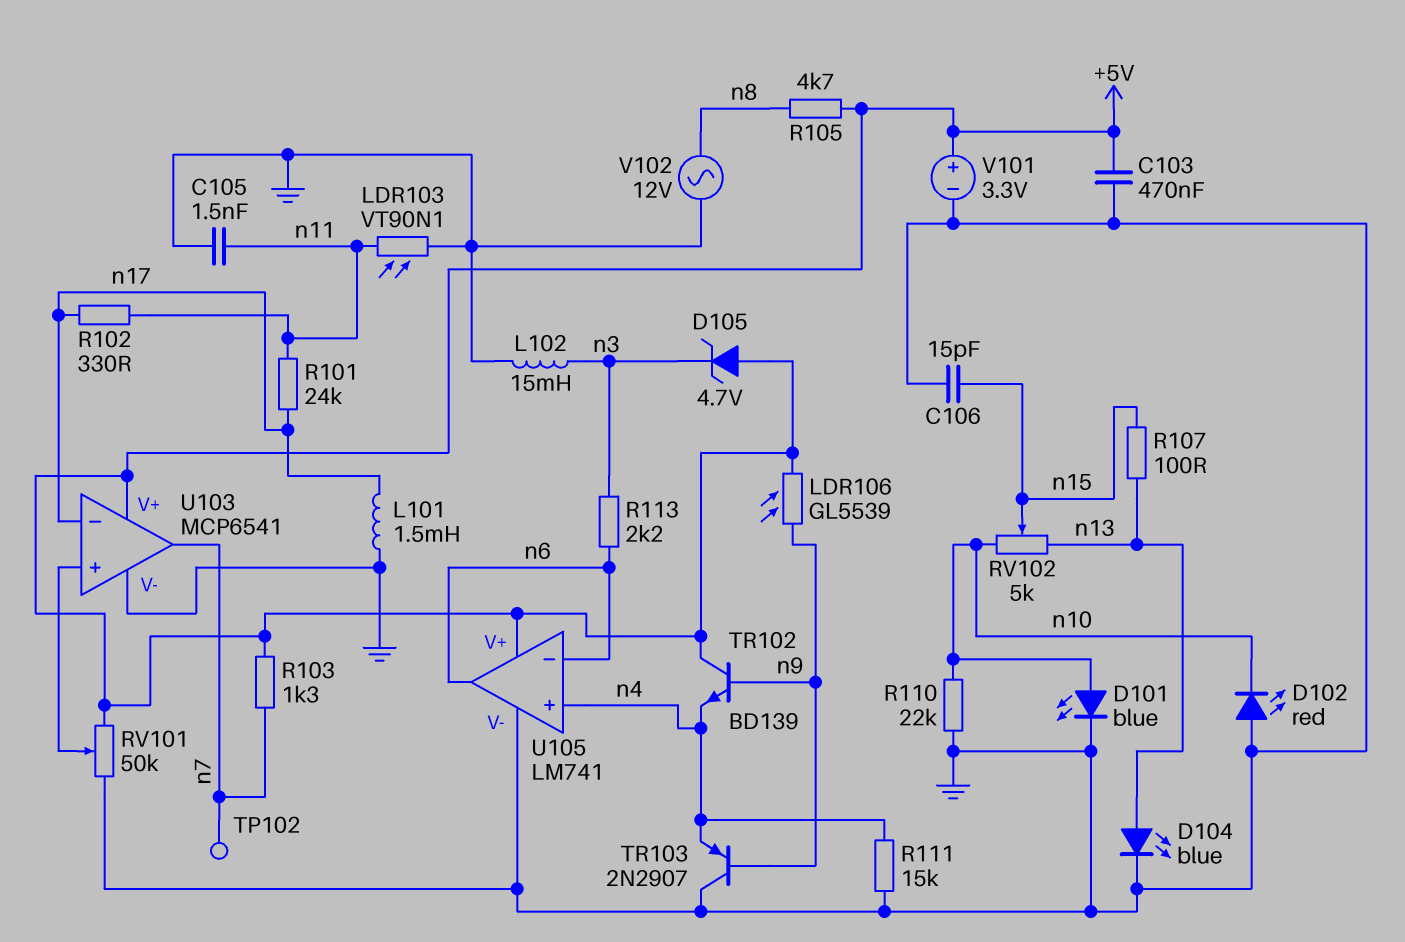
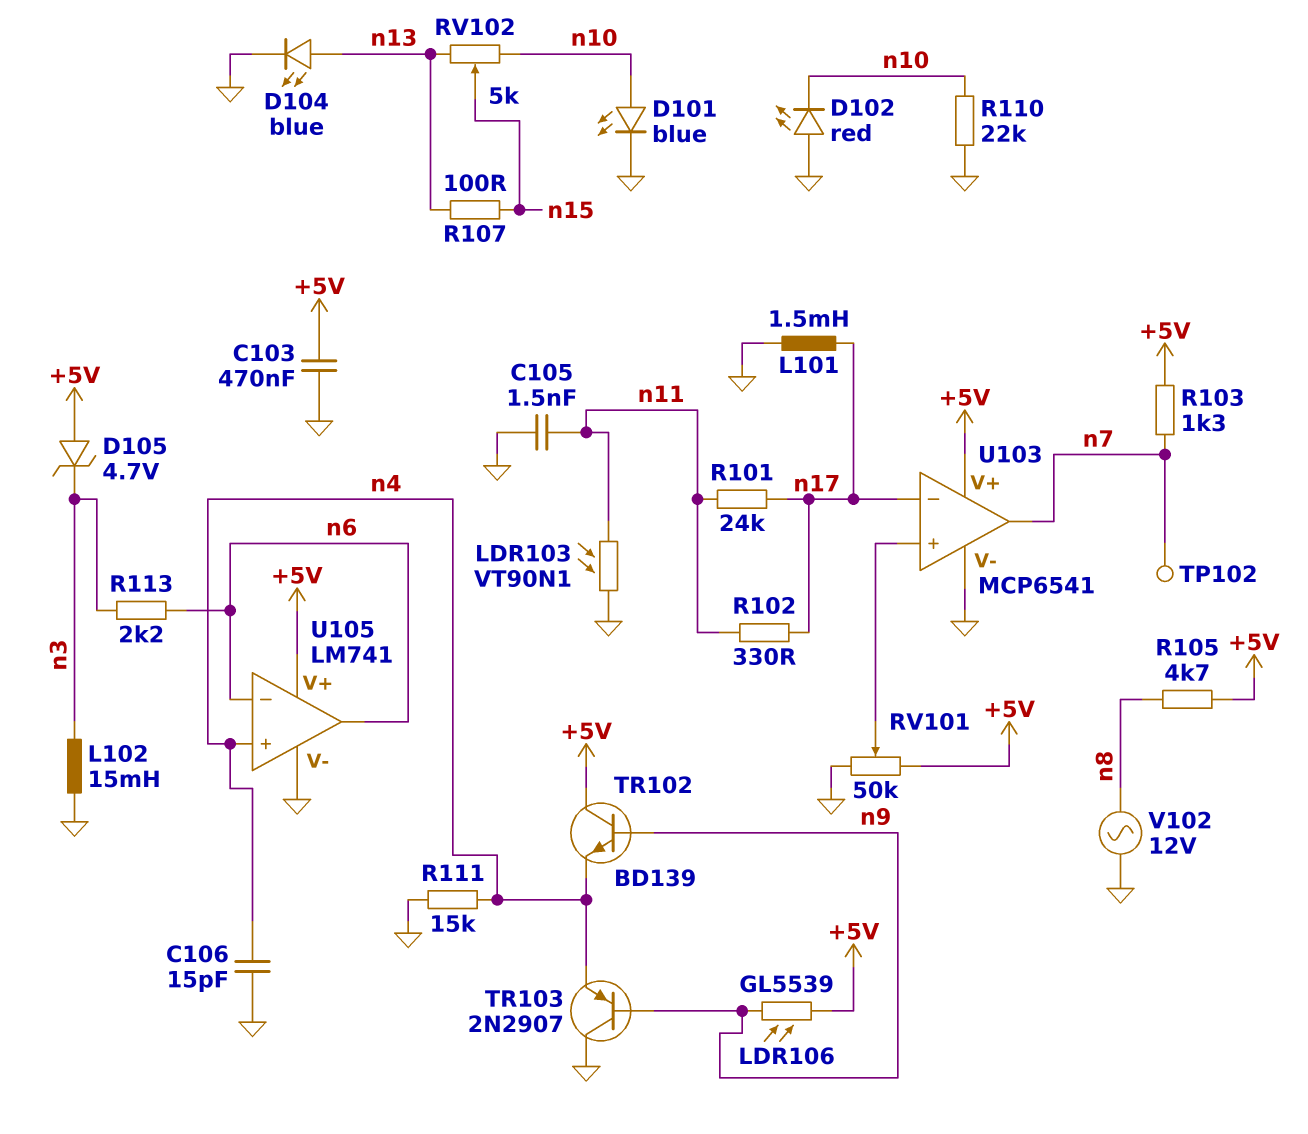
C106: 15pF (GND, n15) -> 15pF (GND, n4)
V101: 3.3V (plus +5V, minus GND) -> none

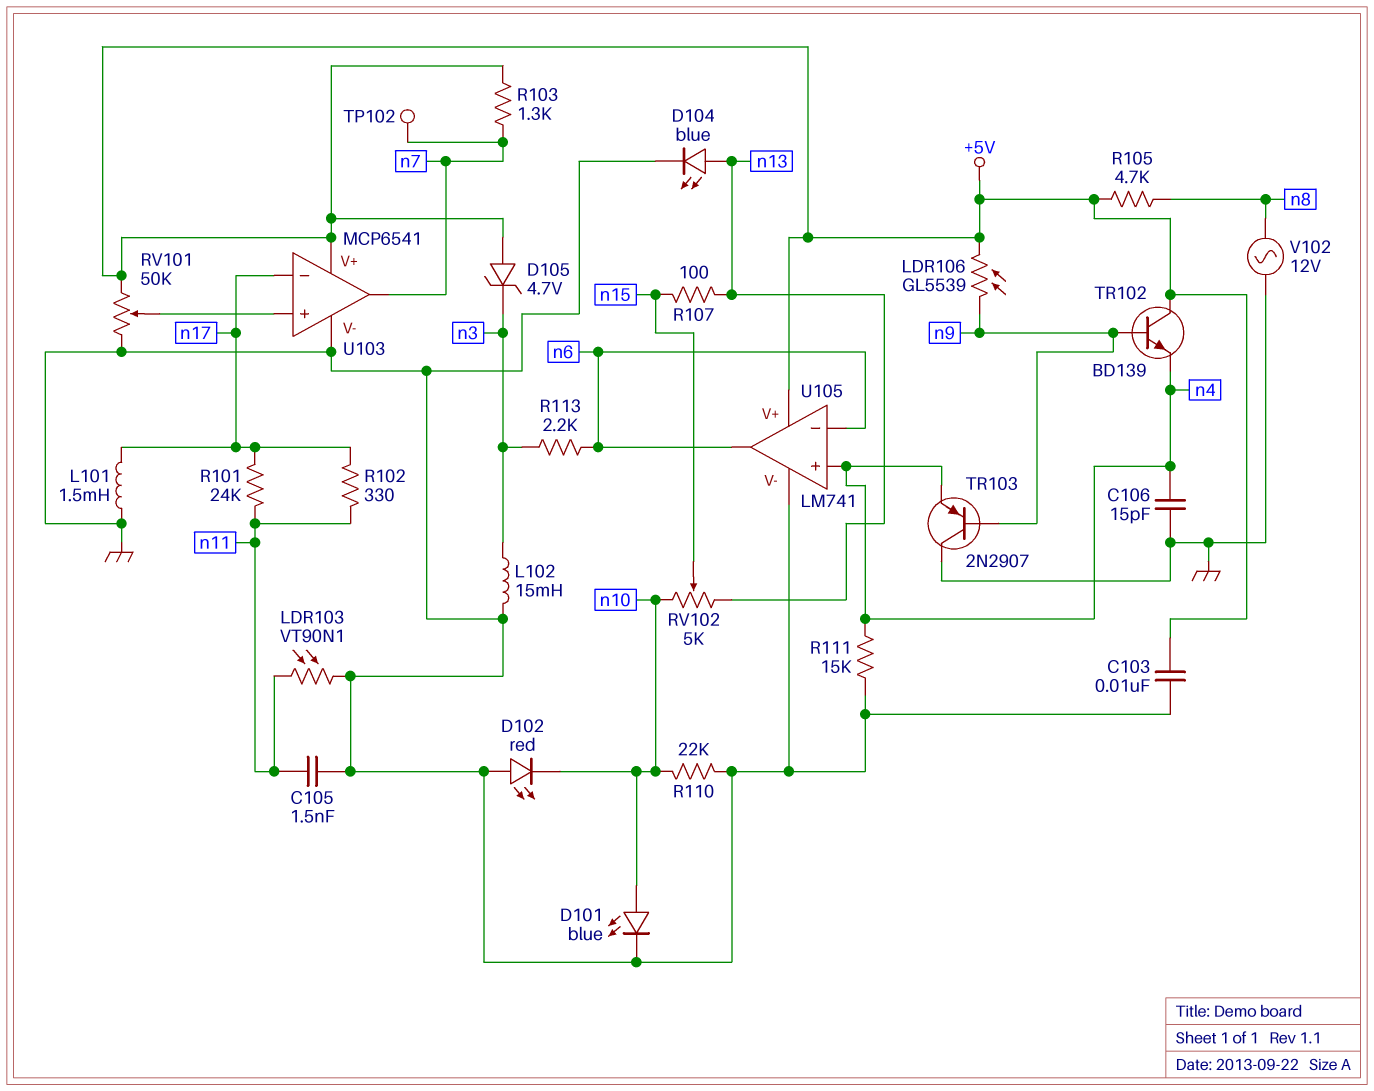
C103: 470nF (+5V, GND) -> 10nF (+5V, GND)

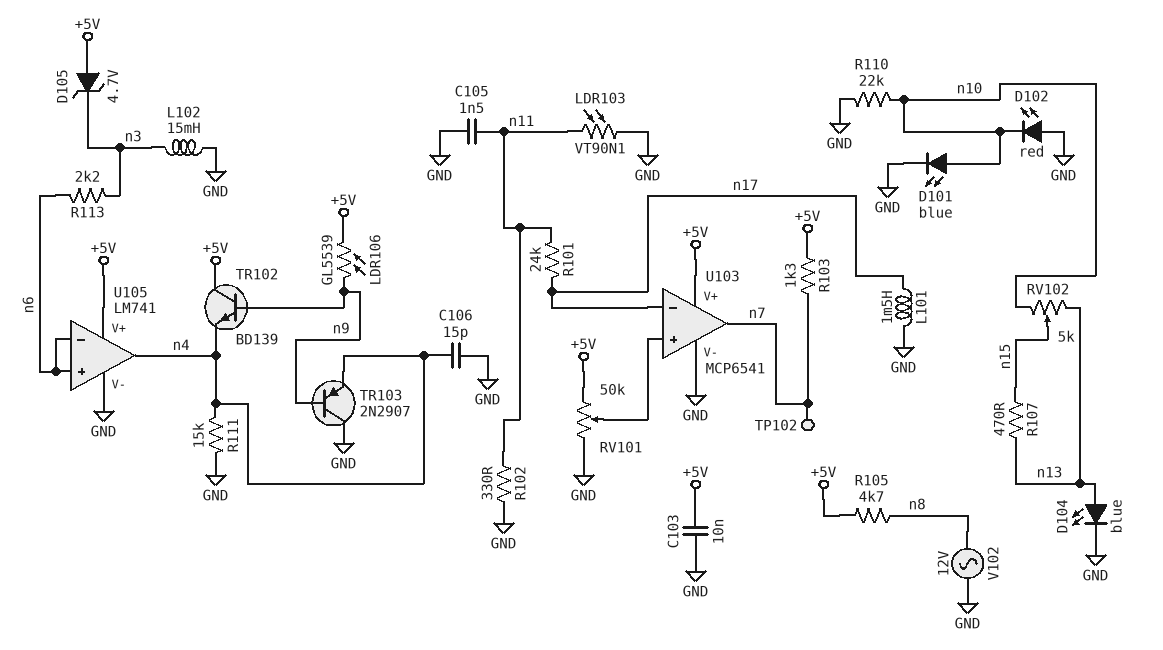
R102: 330 (n11, n17) -> 330 (GND, n11)
R107: 100 (n13, n15) -> 470 (n13, n15)
U105 pin in+: n4 -> n6
U105 pin out: n6 -> n4

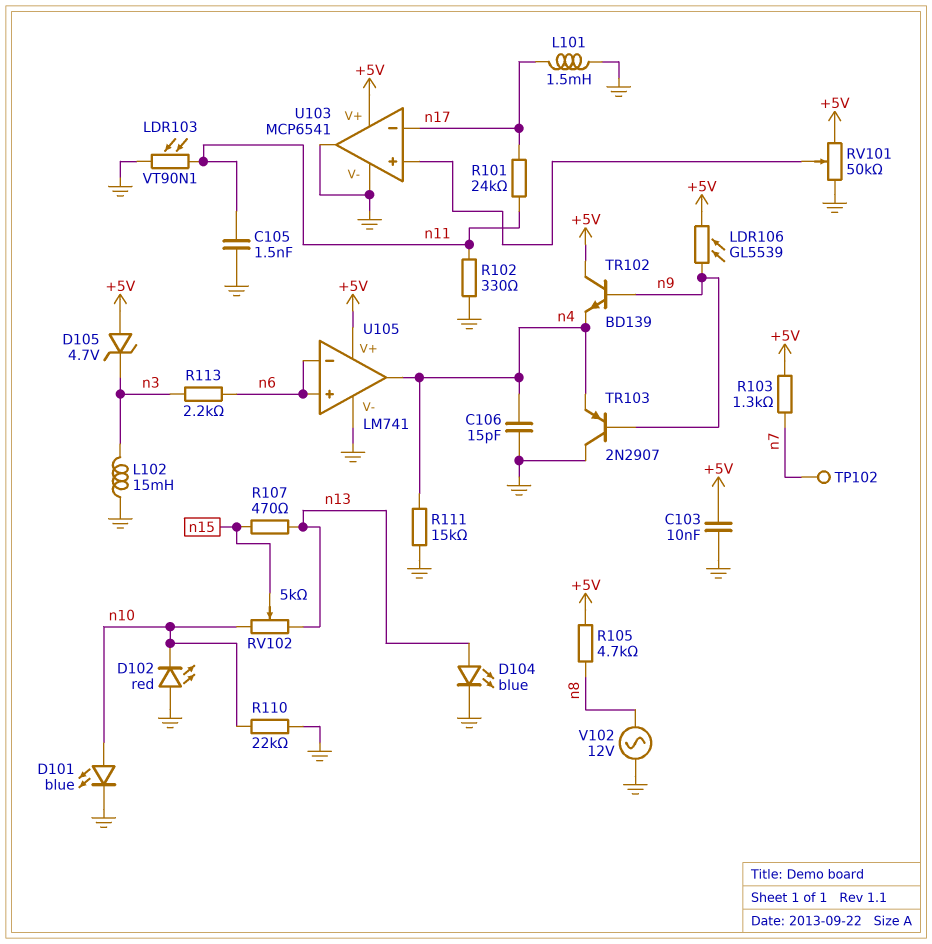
U103 pin out: n7 -> GND

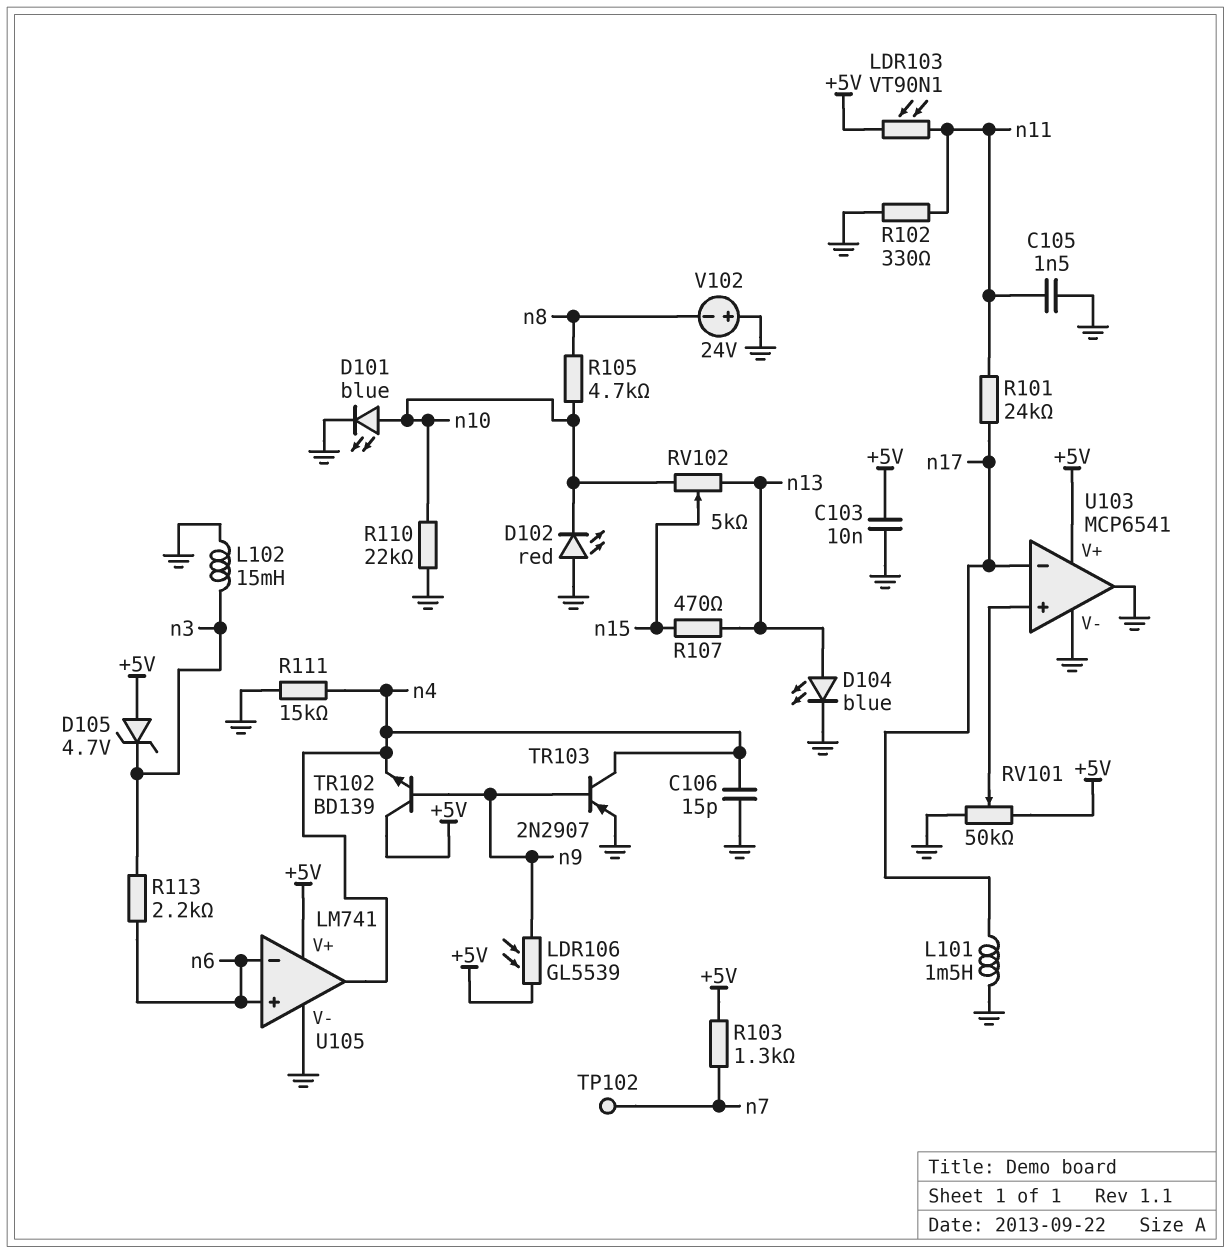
LDR103: VT90N1 (GND, n11) -> VT90N1 (+5V, n11)
R105: 4.7k (+5V, n8) -> 4.7k (n8, n10)
TR103: PNP 2N2907 (B n9, C GND, E n4) -> PNP 2N2907 (B n9, C n4, E GND)
V102: AC 12V (GND, n8) -> 24V (plus GND, minus n8)

